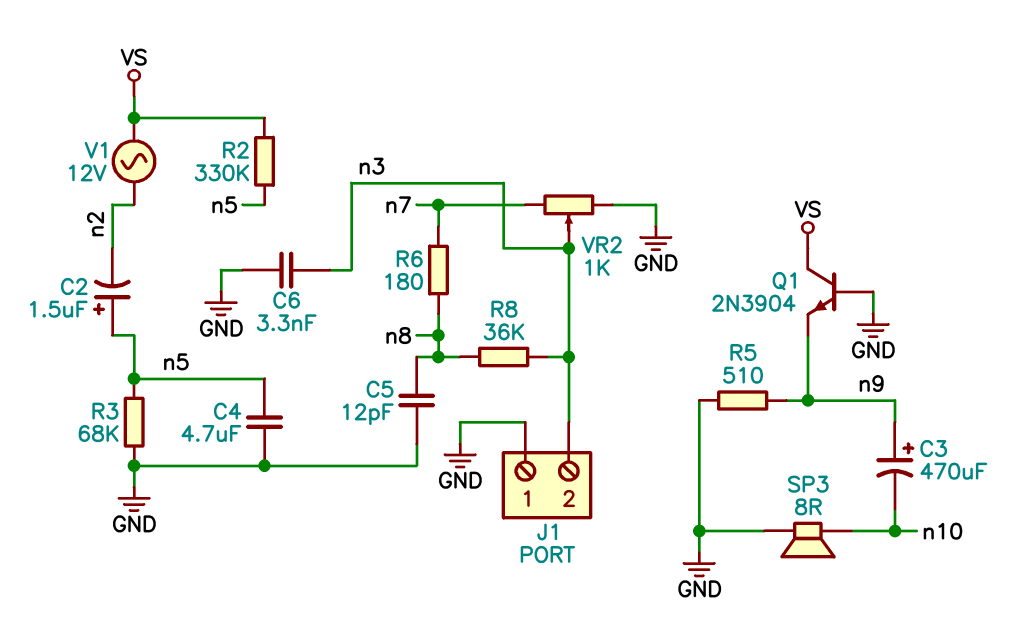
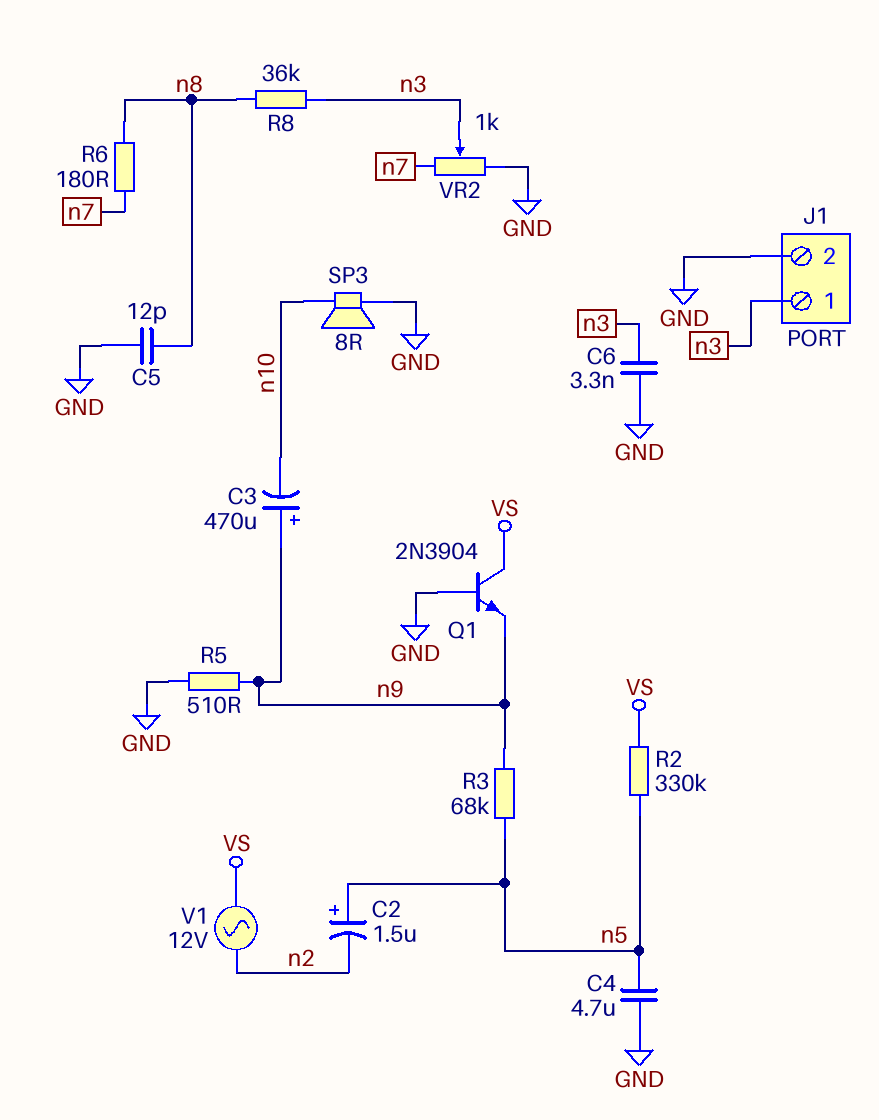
J1 pin 1: GND -> n3
J1 pin 2: n3 -> GND
R3: 68k (GND, n5) -> 68k (n5, n9)

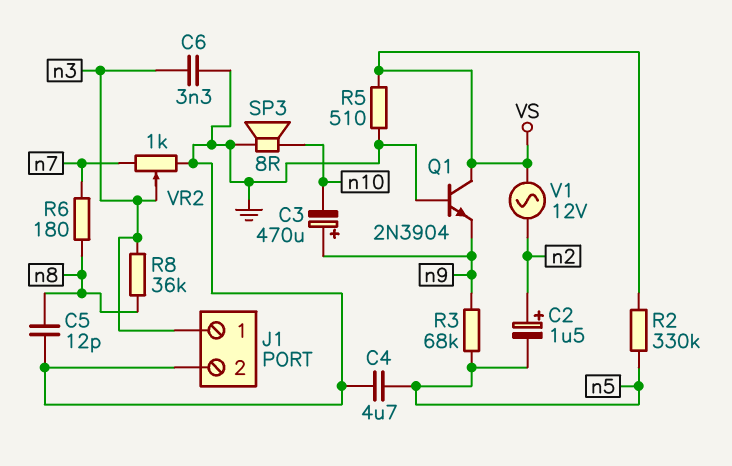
C2: 1.5uF (plus n5, minus n2) -> 1.5uF (plus n2, minus n5)
R5: 510 (GND, n9) -> 510 (GND, VS)

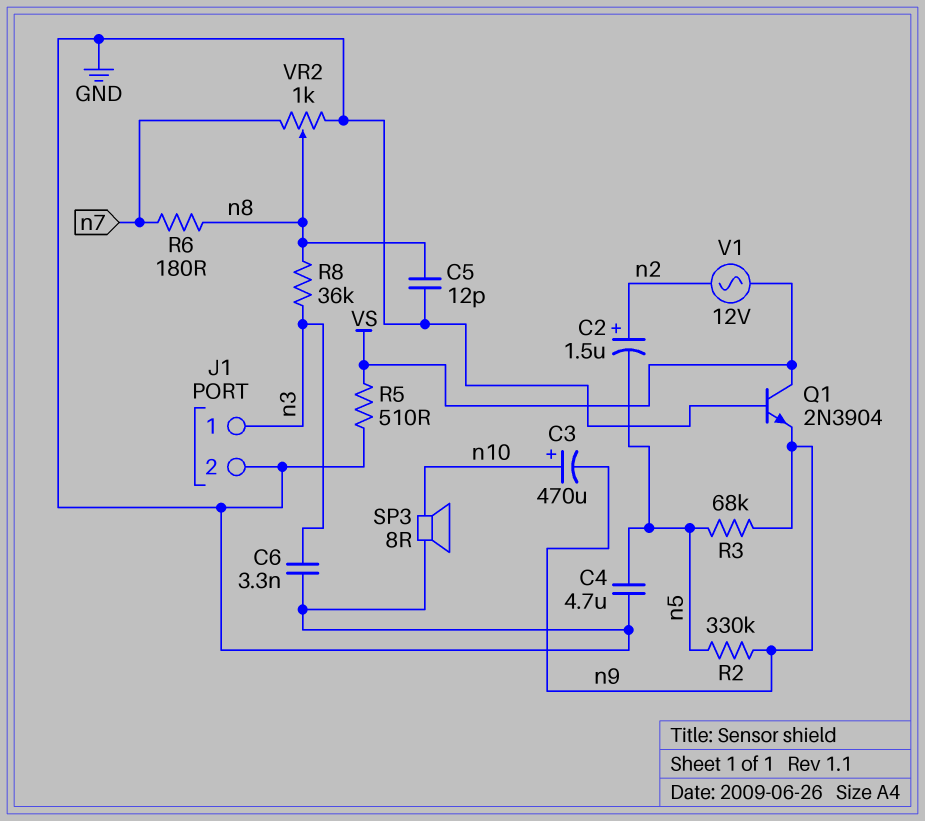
C3: 470uF (plus n9, minus n10) -> 470uF (plus n10, minus n9)
R2: 330k (VS, n5) -> 330k (n5, n9)
VR2: 1k (GND, n7, wiper n3) -> 1k (GND, n7, wiper n8)

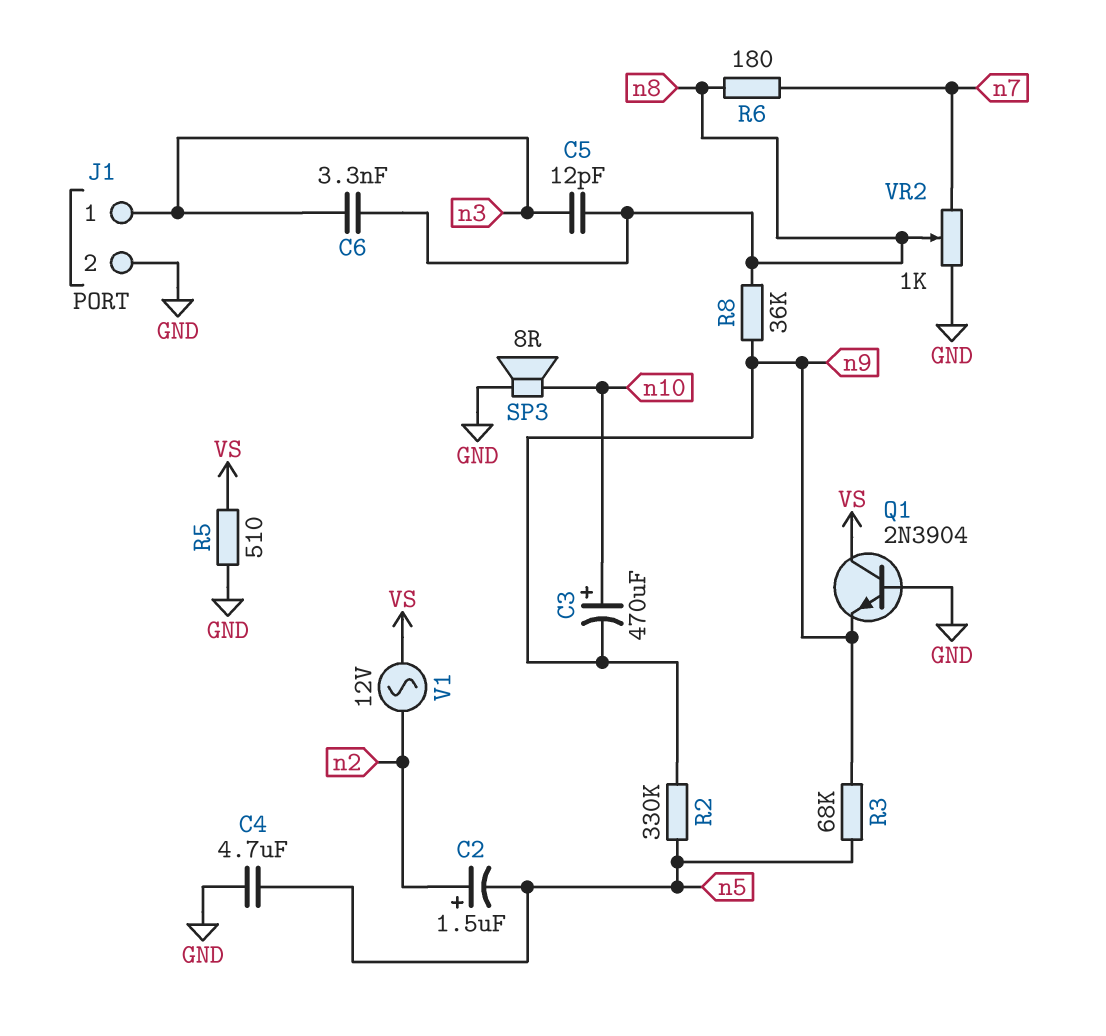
C5: 12pF (GND, n8) -> 12pF (n3, n8)
C6: 3.3nF (GND, n3) -> 3.3nF (n3, n8)
R8: 36k (n3, n8) -> 36k (n8, n9)

